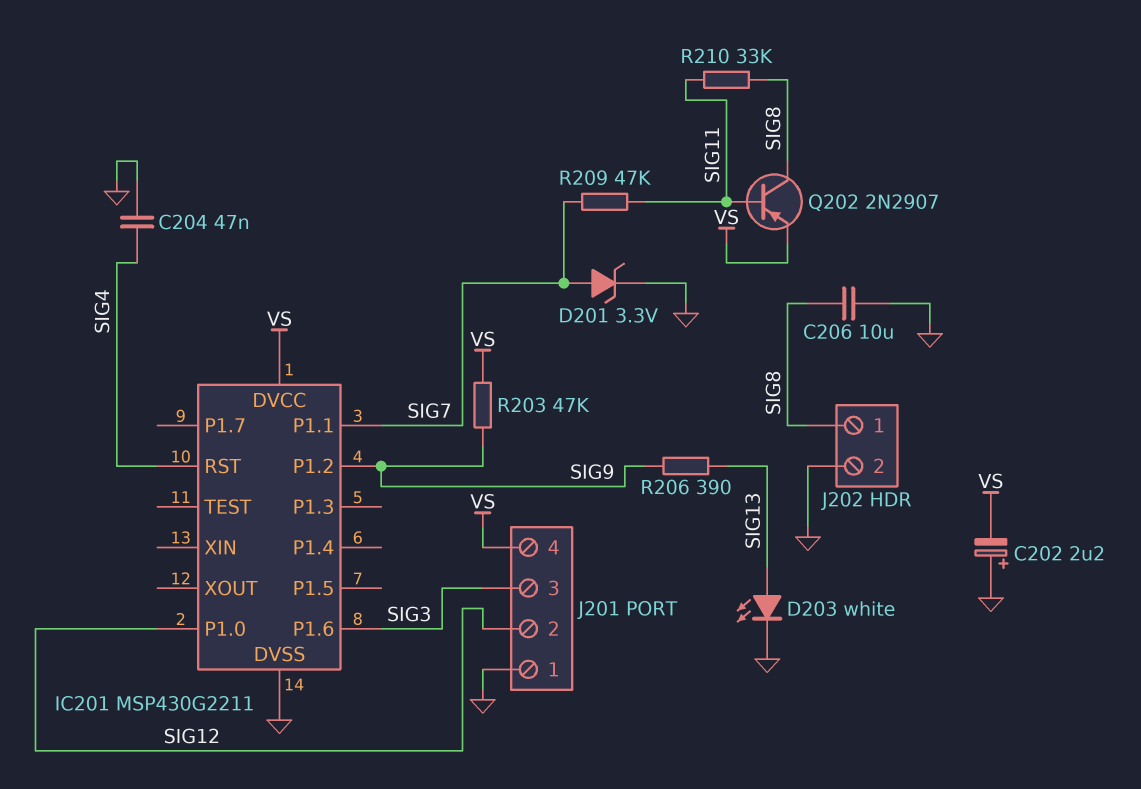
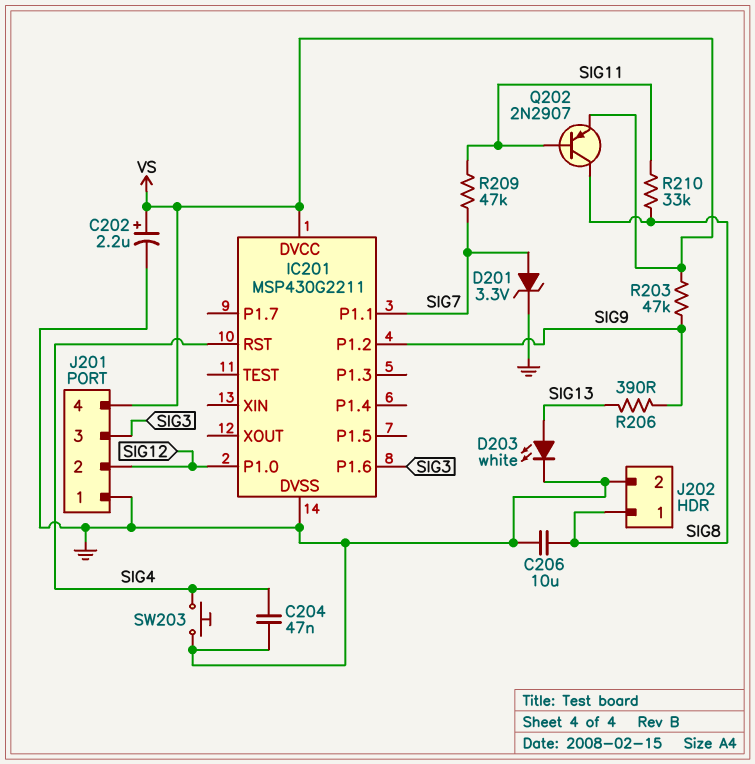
C202: 2.2uF (plus GND, minus VS) -> 2.2uF (plus VS, minus GND)
SW203: none -> button (GND, SIG4)

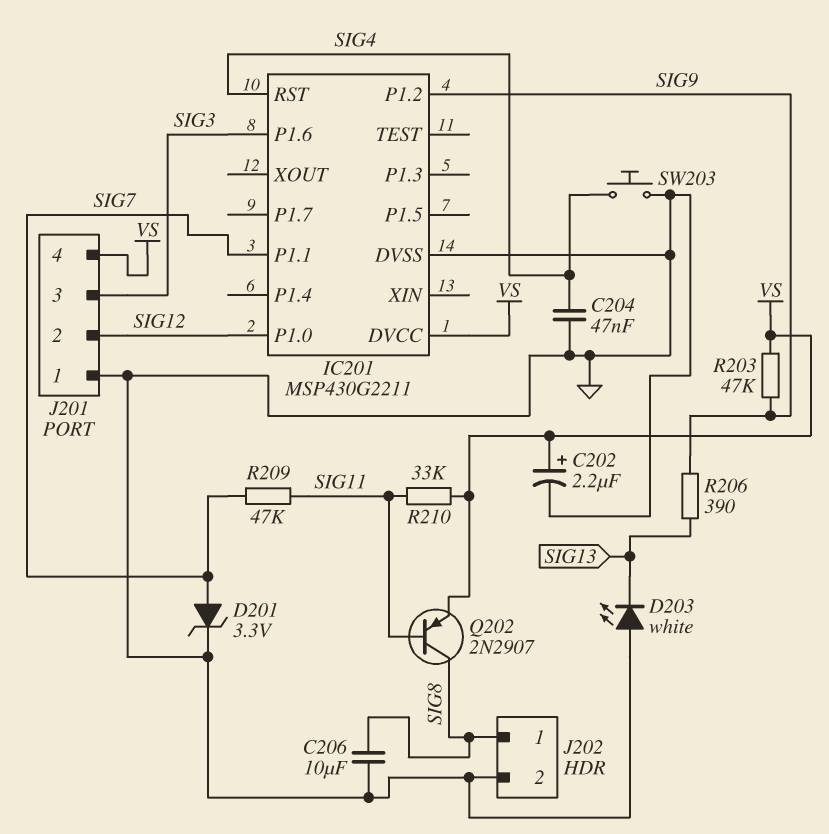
D203: LED white (A SIG13, K GND) -> LED white (A GND, K SIG13)
R210: 33k (SIG8, SIG11) -> 33k (SIG11, VS)

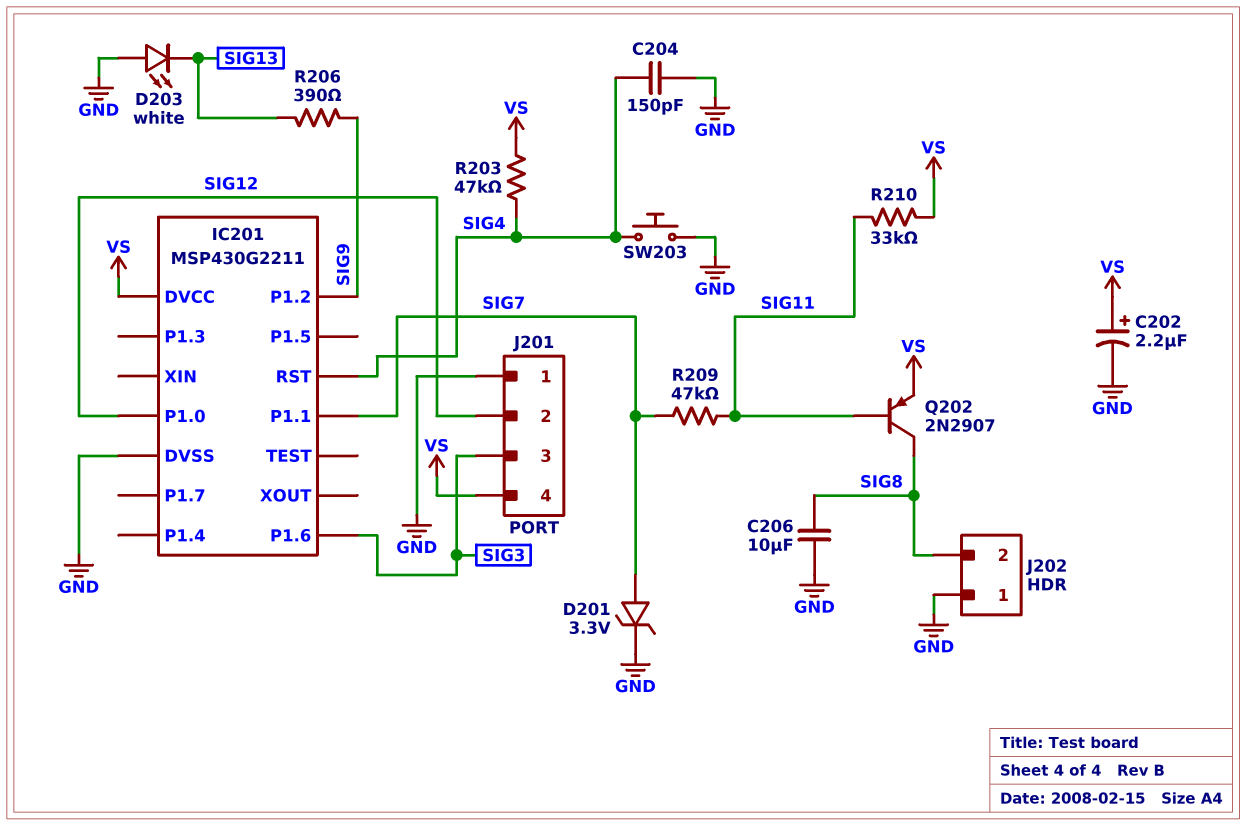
C204: 47nF (GND, SIG4) -> 150pF (GND, SIG4)
J202 pin 1: SIG8 -> GND
J202 pin 2: GND -> SIG8
R203: 47k (SIG9, VS) -> 47k (SIG4, VS)

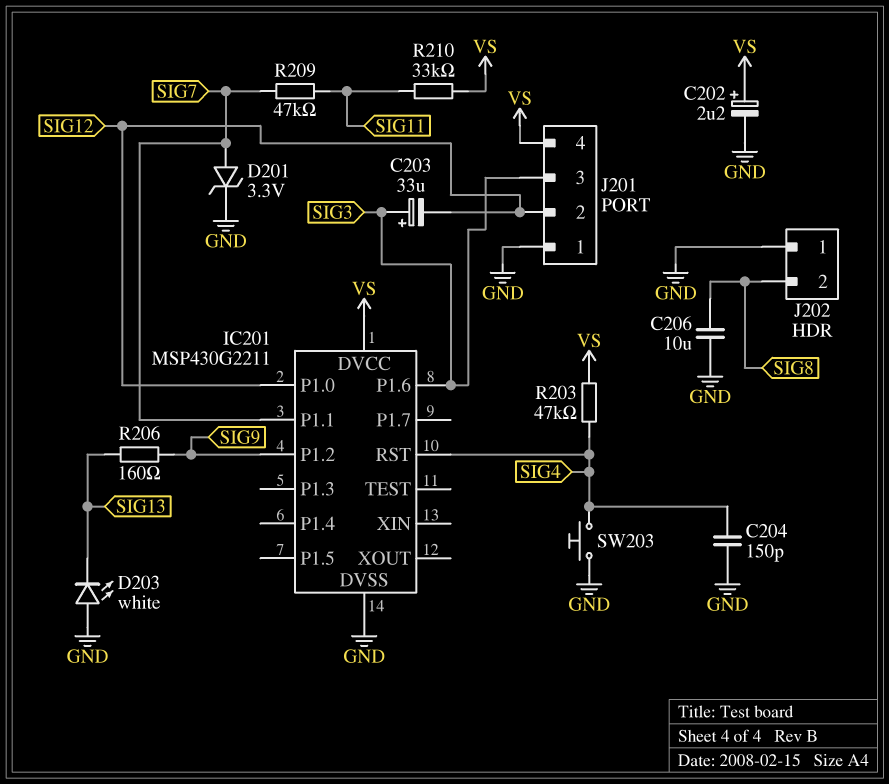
C203: none -> 33uF (plus SIG3, minus SIG12)
Q202: PNP 2N2907 (B SIG11, C SIG8, E VS) -> none
R206: 390 (SIG9, SIG13) -> 160 (SIG9, SIG13)

